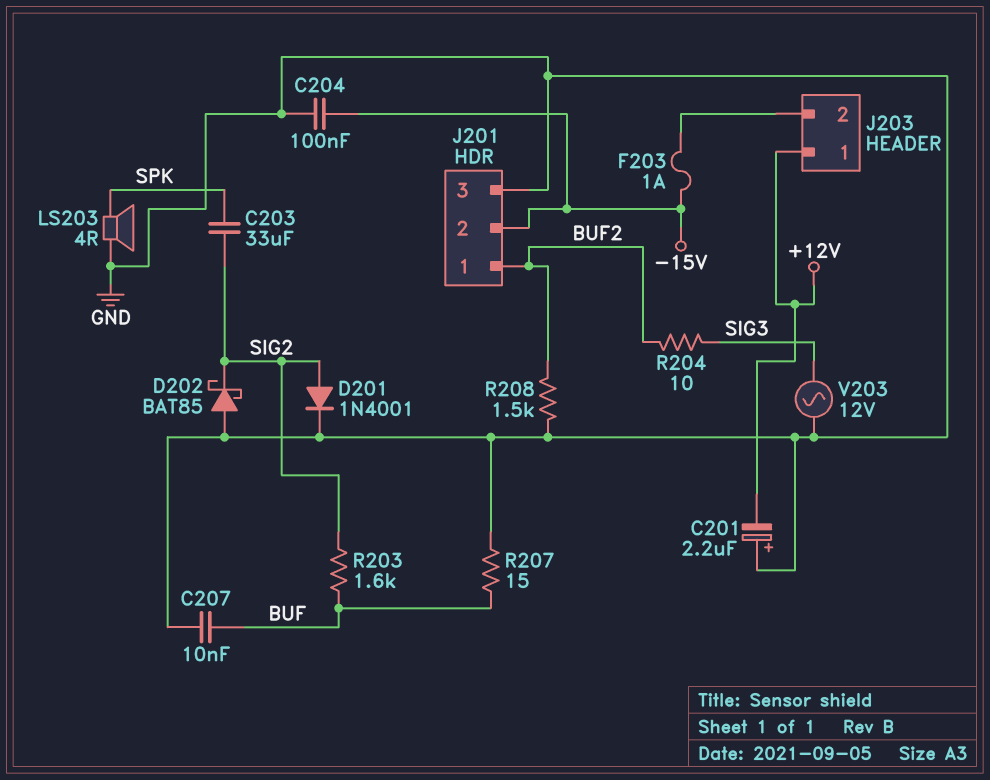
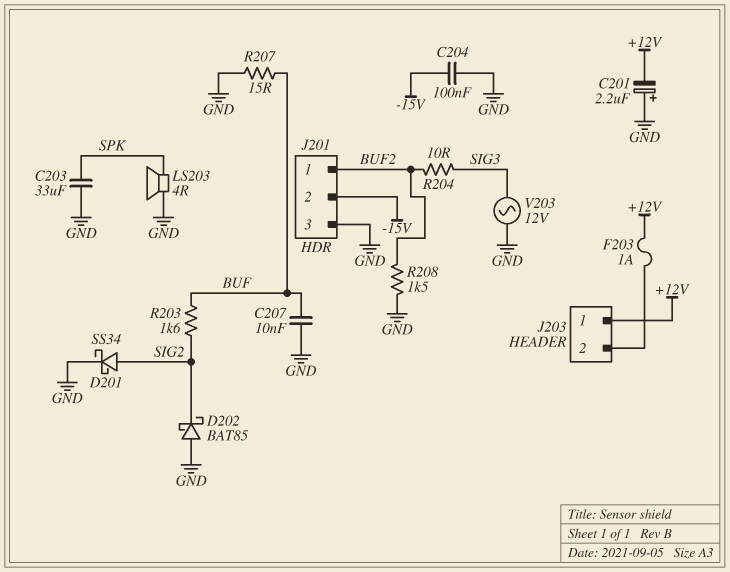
C203: 33uF (SIG2, SPK) -> 33uF (GND, SPK)
D201: diode 1N4001 (A SIG2, K GND) -> schottky SS34 (A SIG2, K GND)
F203: 1A (-15V, J203/2) -> 1A (+12V, J203/2)

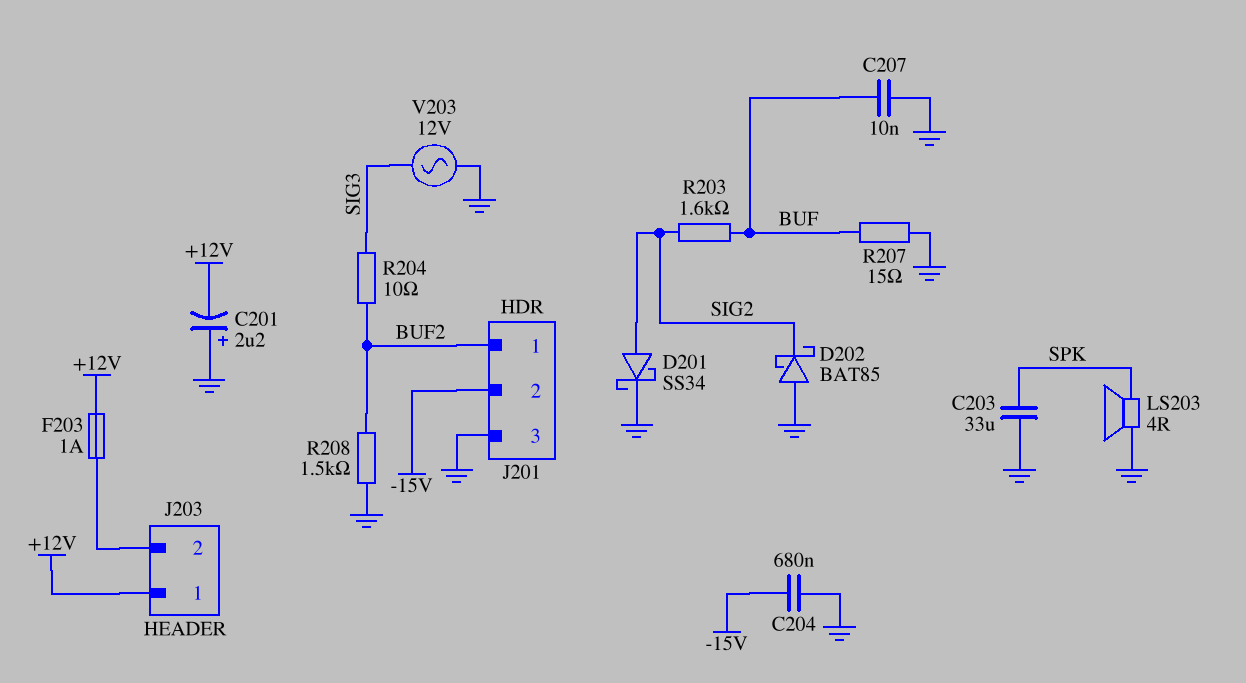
C204: 100nF (-15V, GND) -> 680nF (-15V, GND)

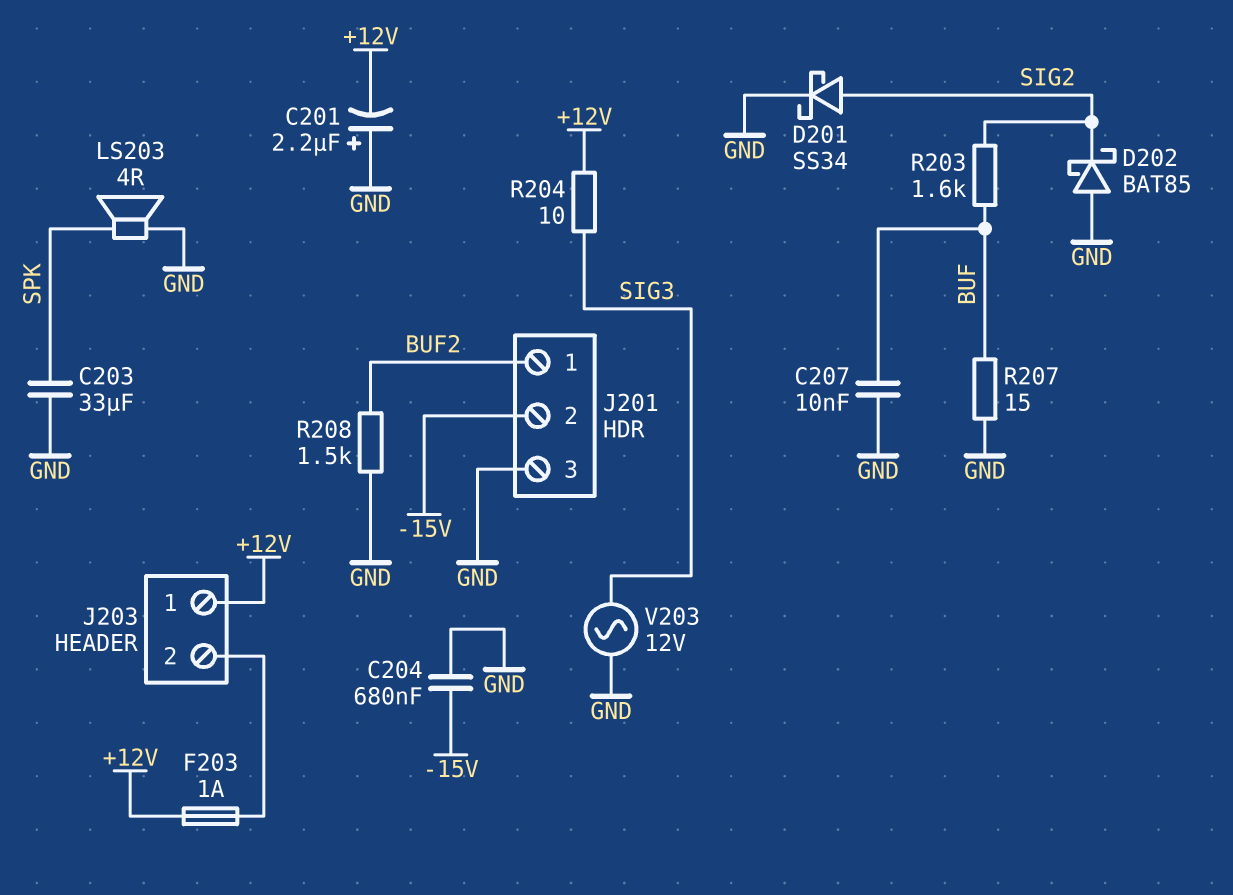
R204: 10 (BUF2, SIG3) -> 10 (+12V, SIG3)

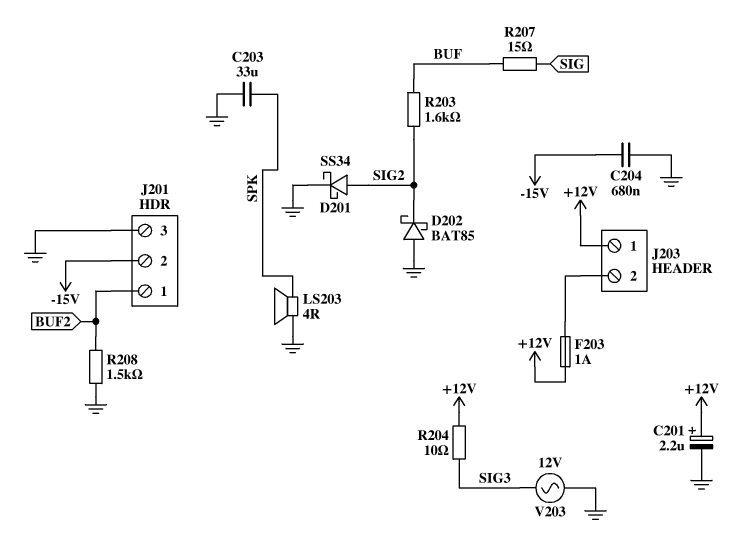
C201: 2.2uF (plus GND, minus +12V) -> 2.2uF (plus +12V, minus GND)
C207: 10nF (BUF, GND) -> none
R207: 15 (BUF, GND) -> 15 (BUF, SIG)

